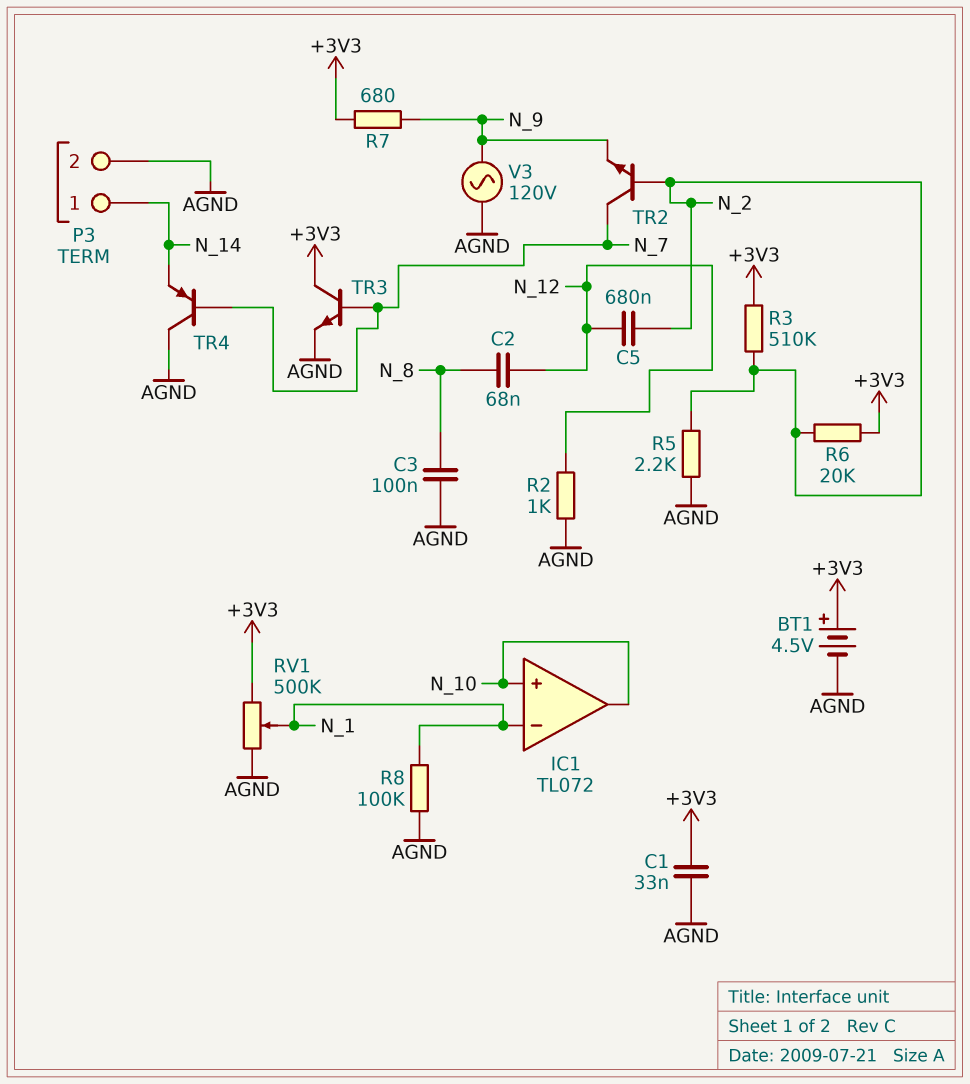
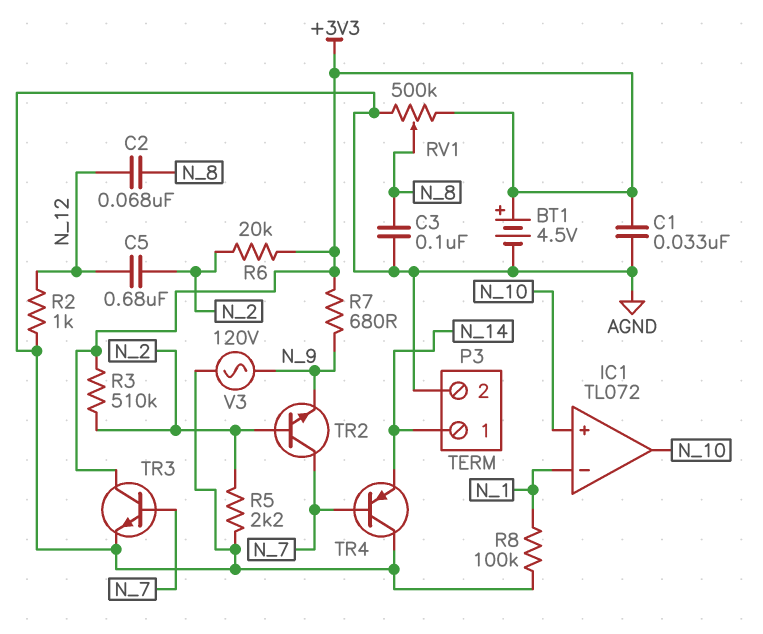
RV1: 500k (+3V3, AGND, wiper N_1) -> 500k (+3V3, AGND, wiper N_8)

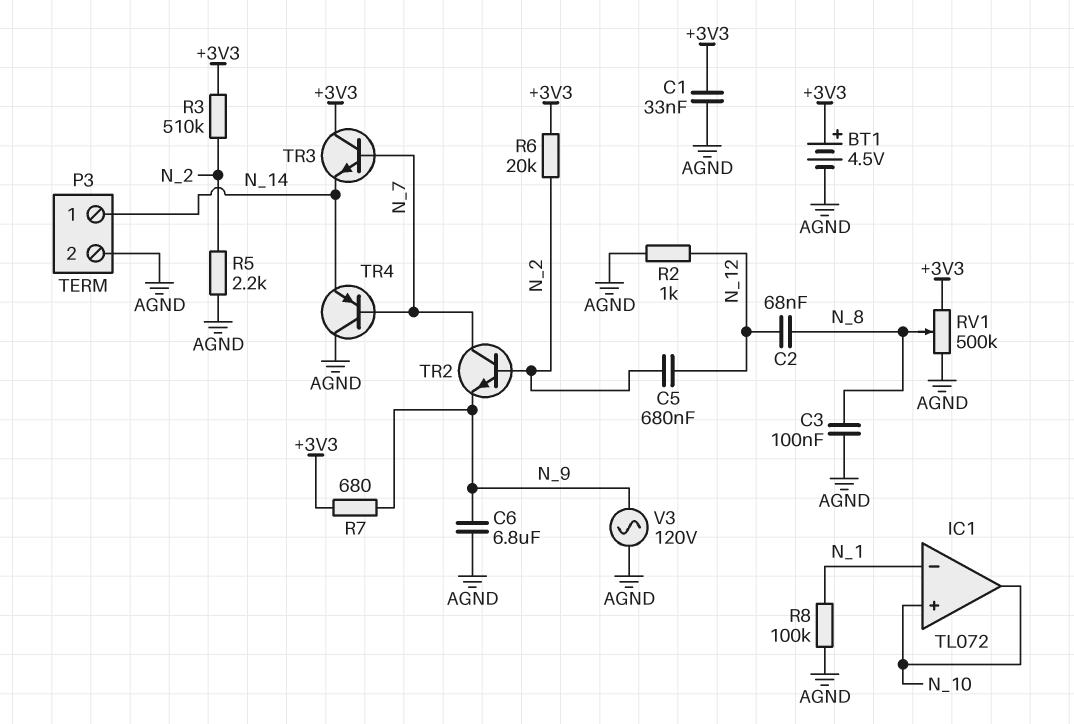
C6: none -> 6.8uF (AGND, N_9)
TR3: NPN (B N_7, C +3V3, E AGND) -> NPN (B N_7, C +3V3, E N_14)

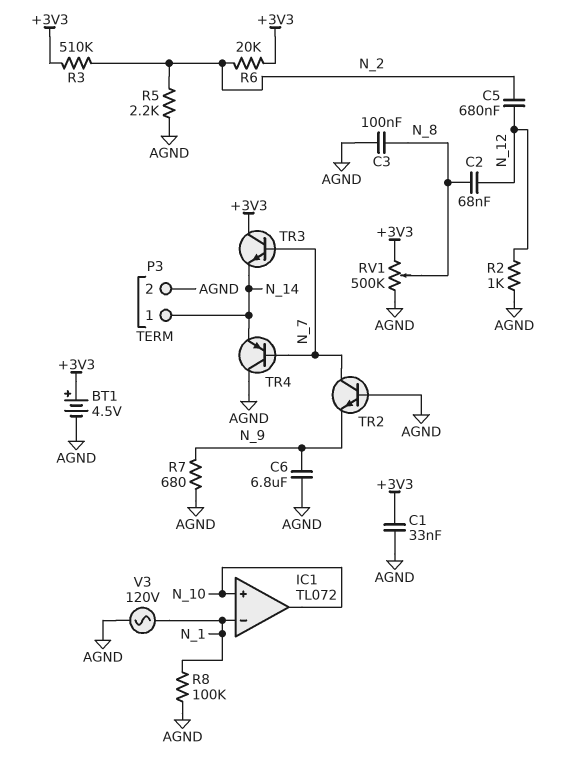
R7: 680 (+3V3, N_9) -> 680 (AGND, N_9)
TR2: NPN (B N_2, C N_7, E N_9) -> NPN (B AGND, C N_7, E N_9)
V3: AC 120V (AGND, N_9) -> AC 120V (AGND, N_1)

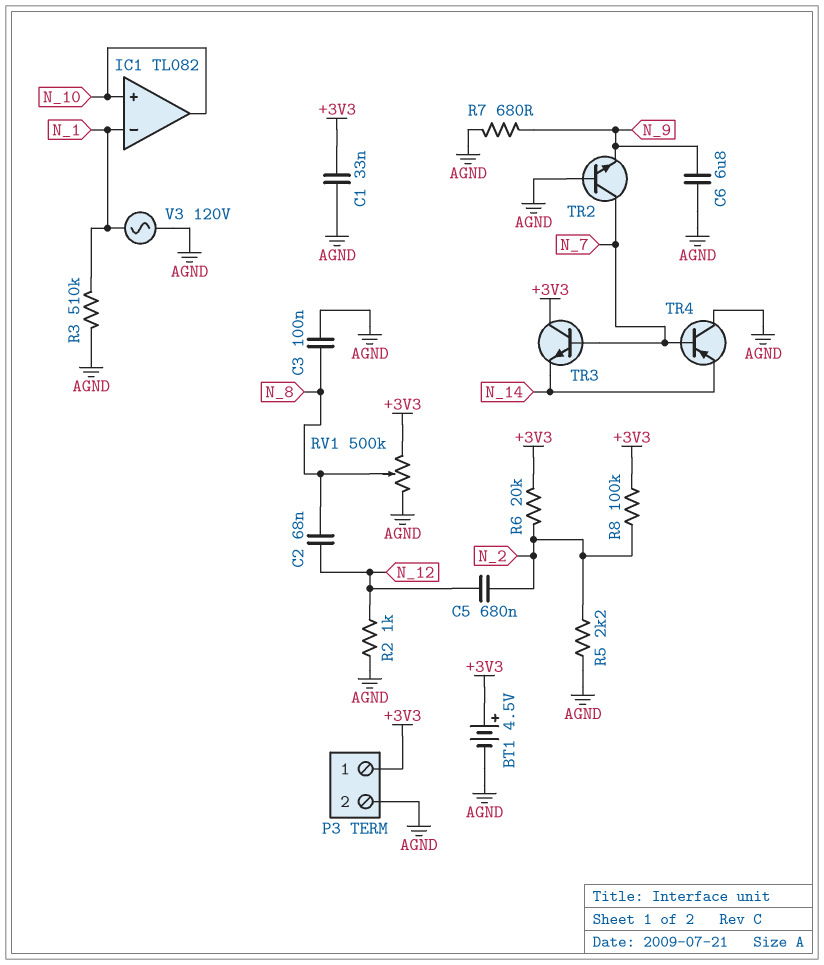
IC1: TL072 -> TL082
P3 pin 1: N_14 -> +3V3
R3: 510k (+3V3, N_2) -> 510k (AGND, N_1)
R8: 100k (AGND, N_1) -> 100k (+3V3, N_2)

